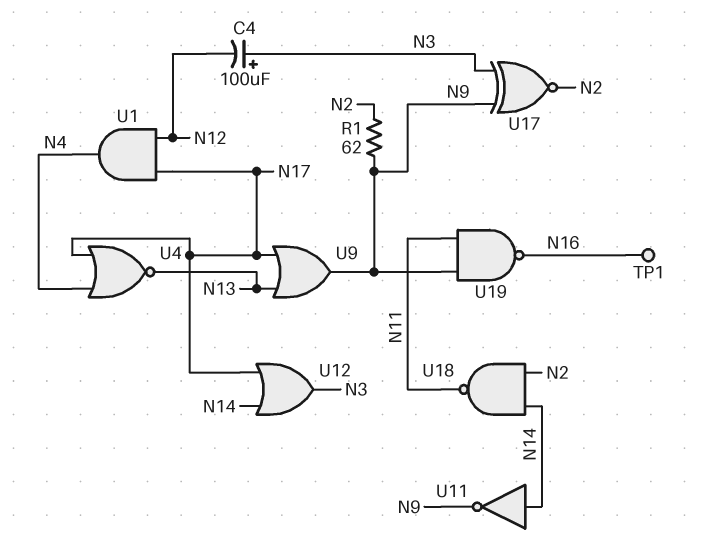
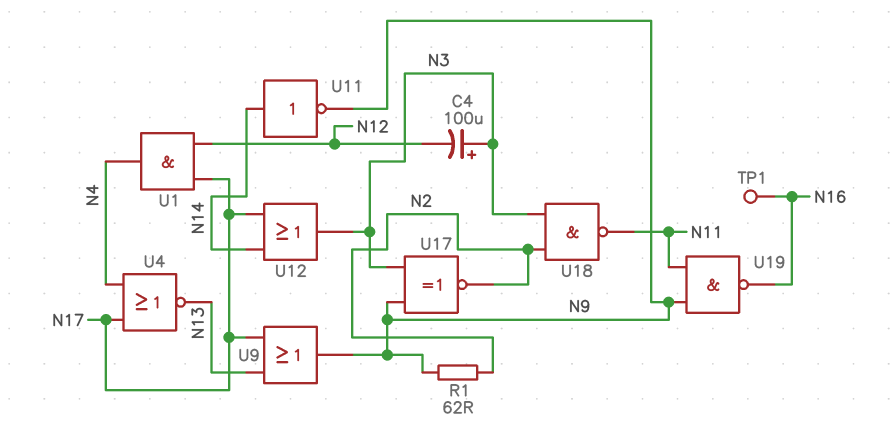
U18: NAND (in N2, in N14, out N11) -> NAND (in N2, in N3, out N11)

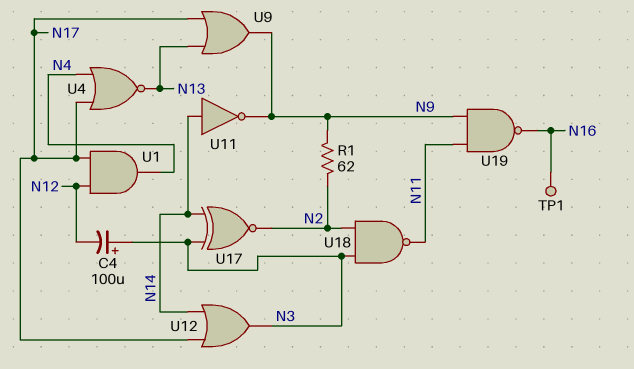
U17: XNOR (in N3, in N9, out N2) -> XNOR (in N3, in N14, out N2)

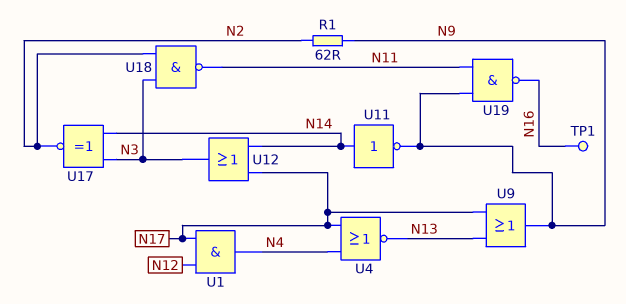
C4: 100uF (plus N3, minus N12) -> none

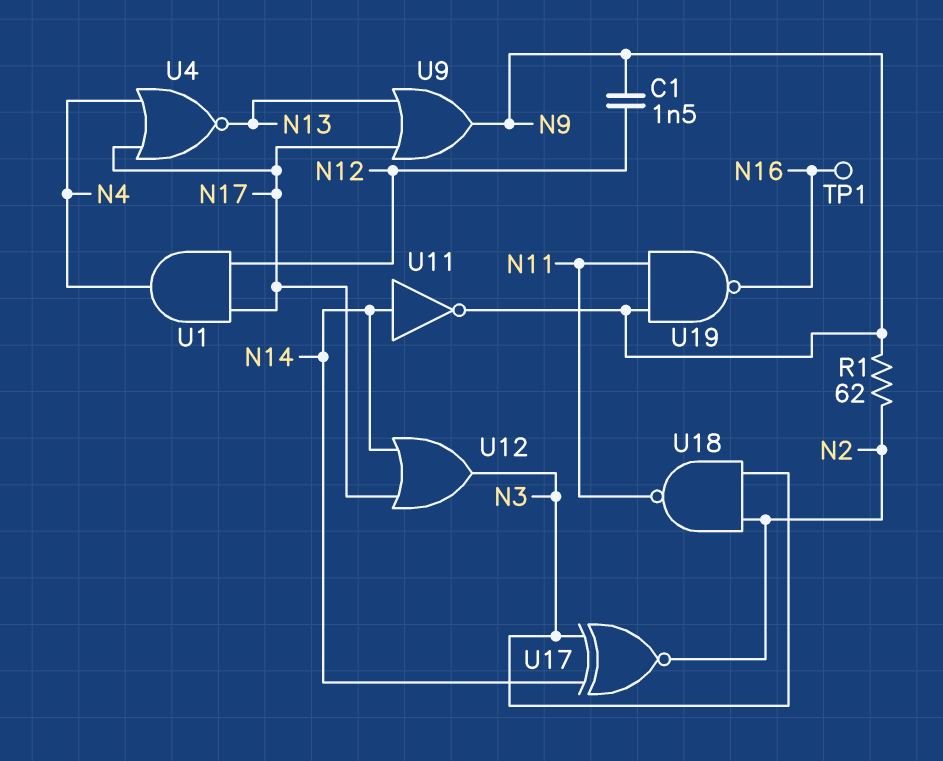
C1: none -> 1.5nF (N9, N12)

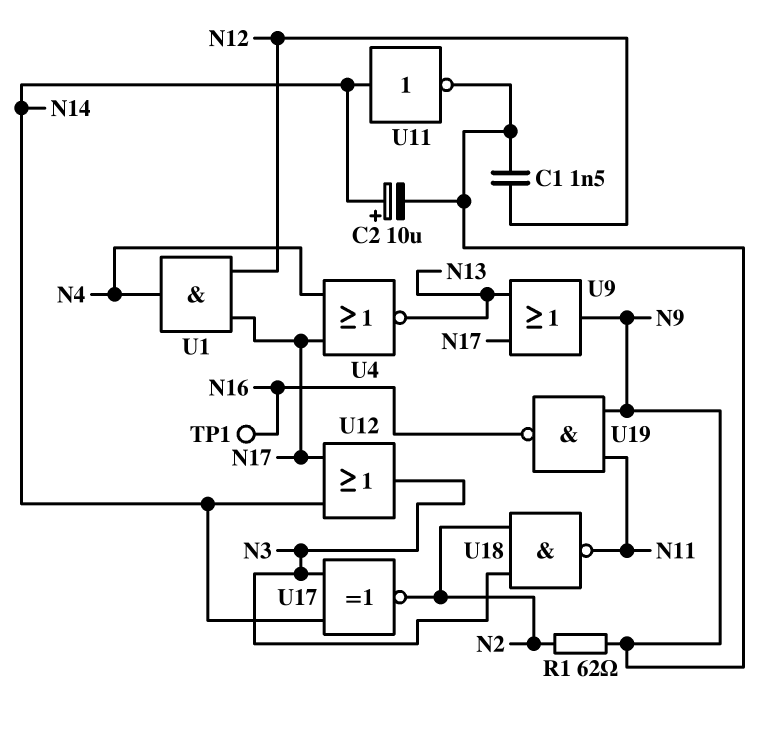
C2: none -> 10uF (plus N14, minus N9)

